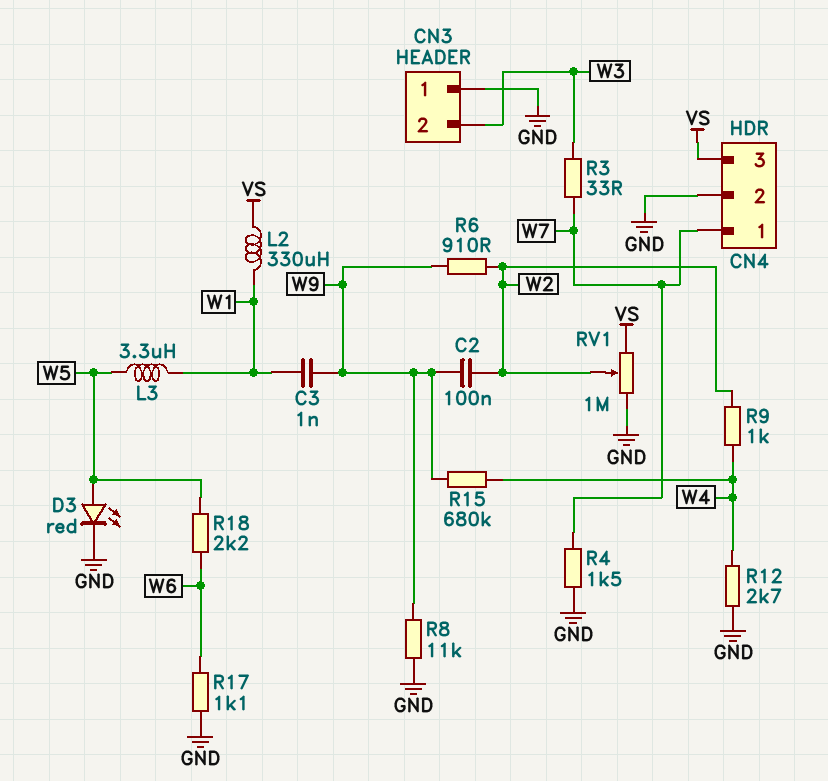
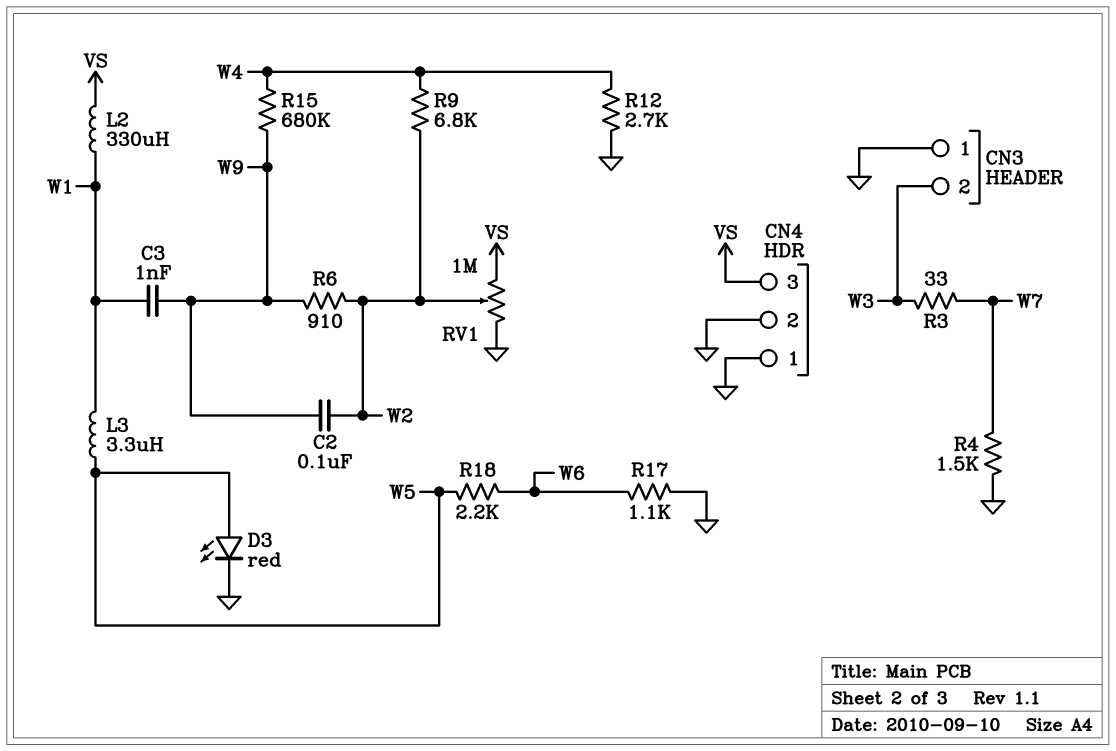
CN4 pin 1: W7 -> GND
R8: 11k (GND, W9) -> none
R9: 1k (W2, W4) -> 6.8k (W2, W4)

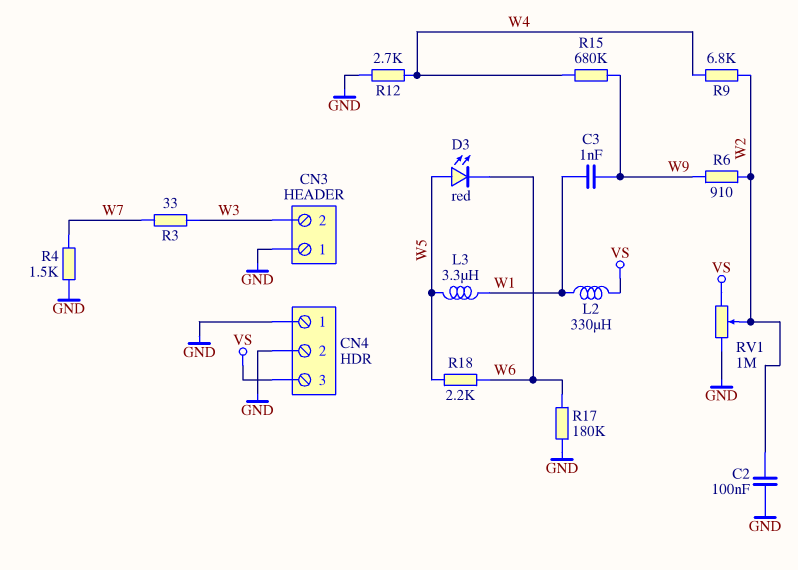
C2: 100nF (W2, W9) -> 100nF (GND, W2)
D3: LED red (A W5, K GND) -> LED red (A W5, K W6)
R17: 1.1k (GND, W6) -> 180k (GND, W6)

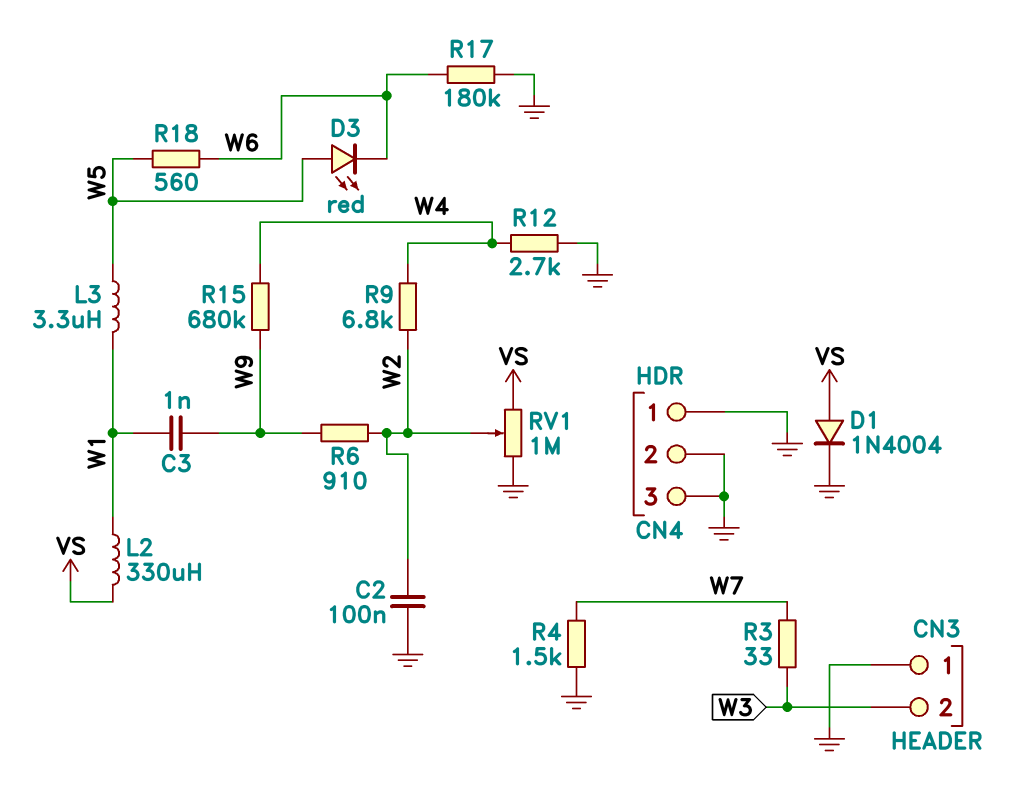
CN4 pin 3: VS -> GND
D1: none -> diode 1N4004 (A VS, K GND)
R18: 2.2k (W5, W6) -> 560 (W5, W6)

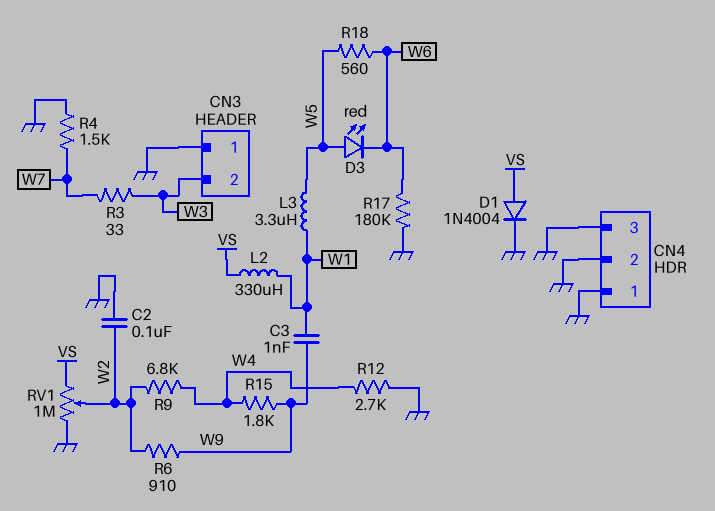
R15: 680k (W4, W9) -> 1.8k (W4, W9)

